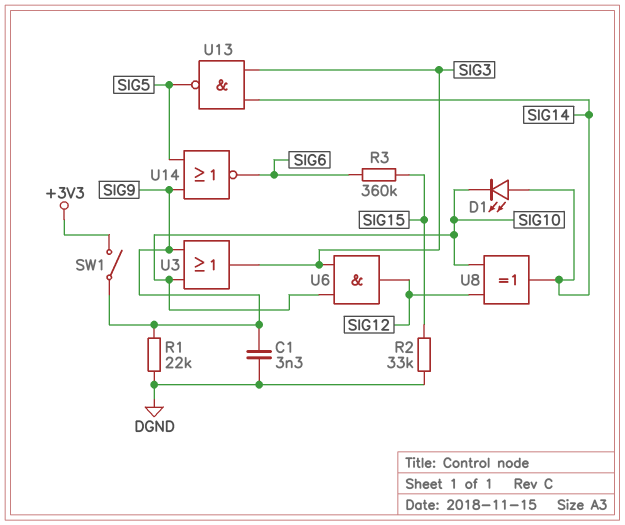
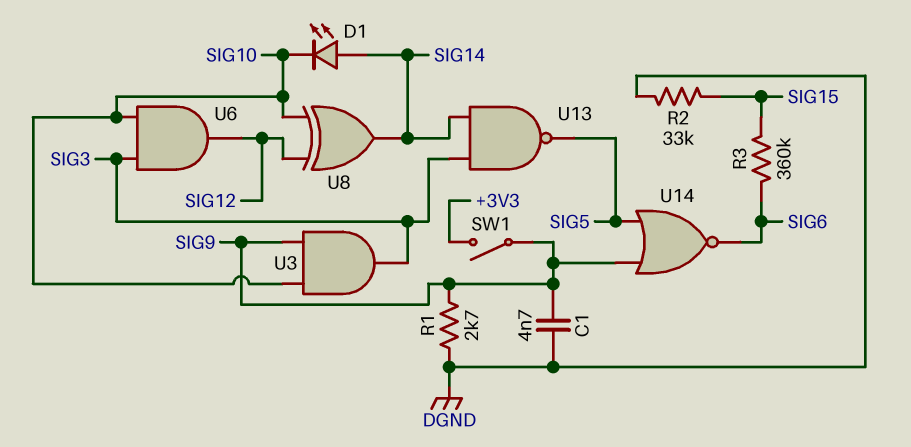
C1: 3.3nF (DGND, SIG9) -> 4.7nF (DGND, SIG9)
R1: 22k (DGND, SIG9) -> 2.7k (DGND, SIG9)
U3: OR (in SIG9, in SIG10, out SIG3) -> AND (in SIG9, in SIG10, out SIG3)

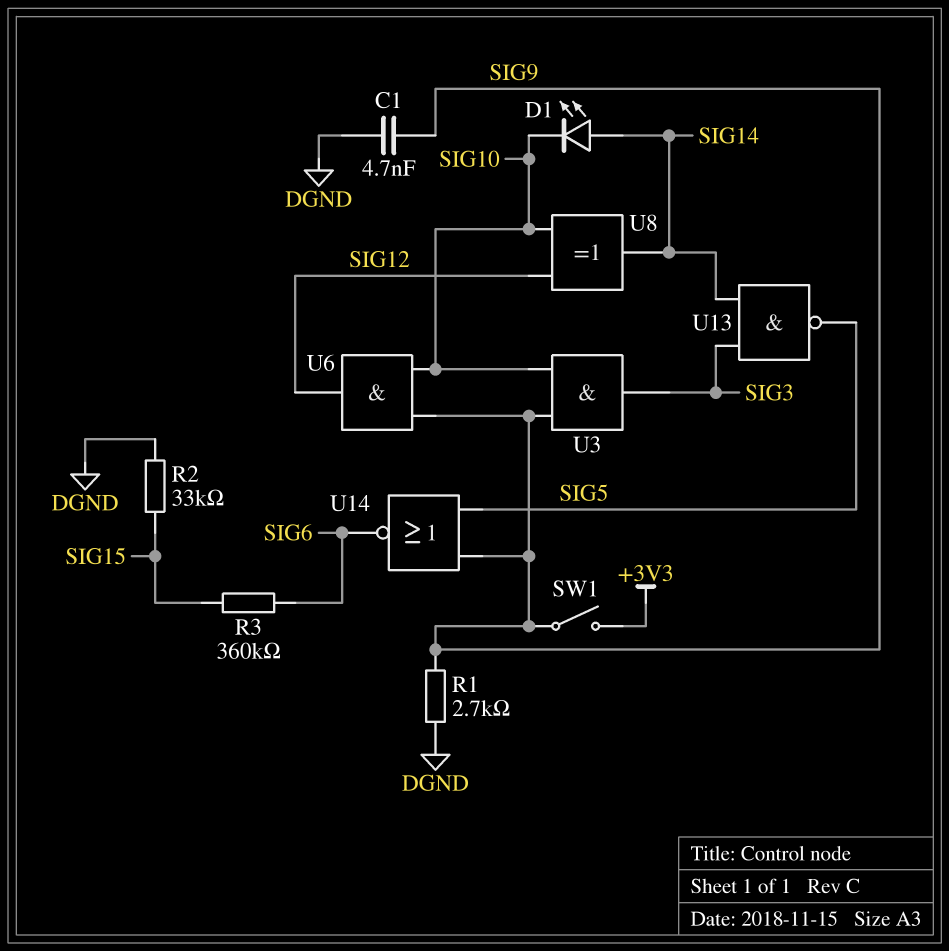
U6: AND (in SIG3, in SIG10, out SIG12) -> AND (in SIG9, in SIG10, out SIG12)

